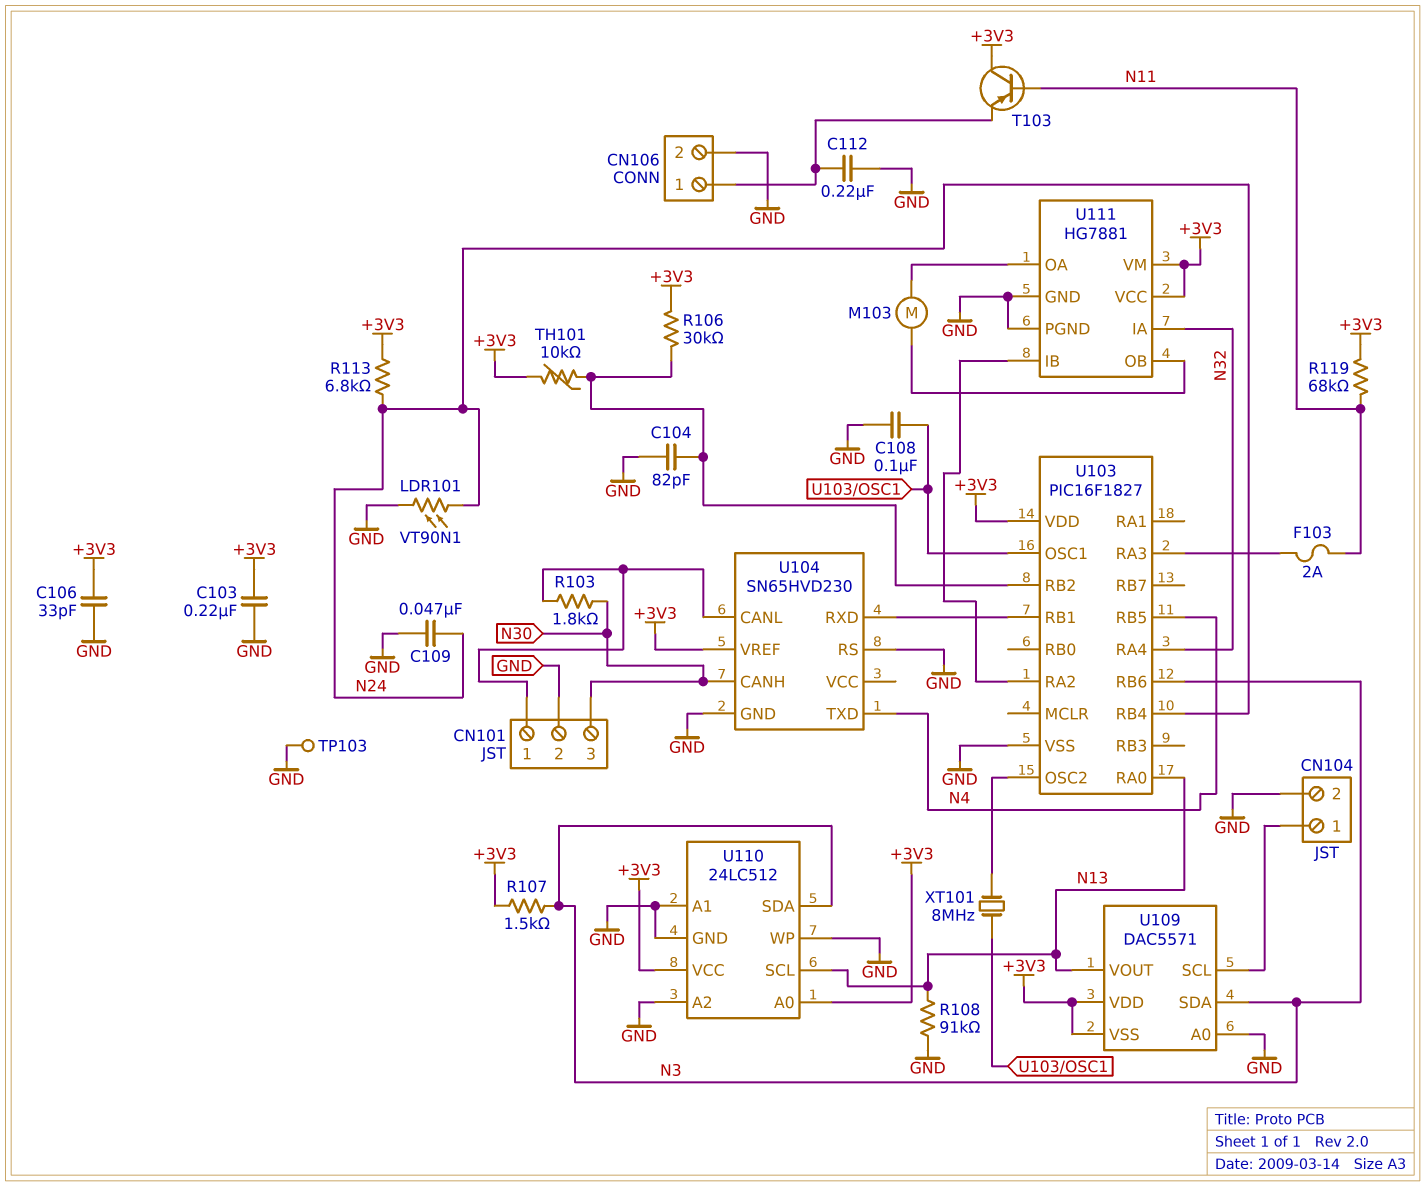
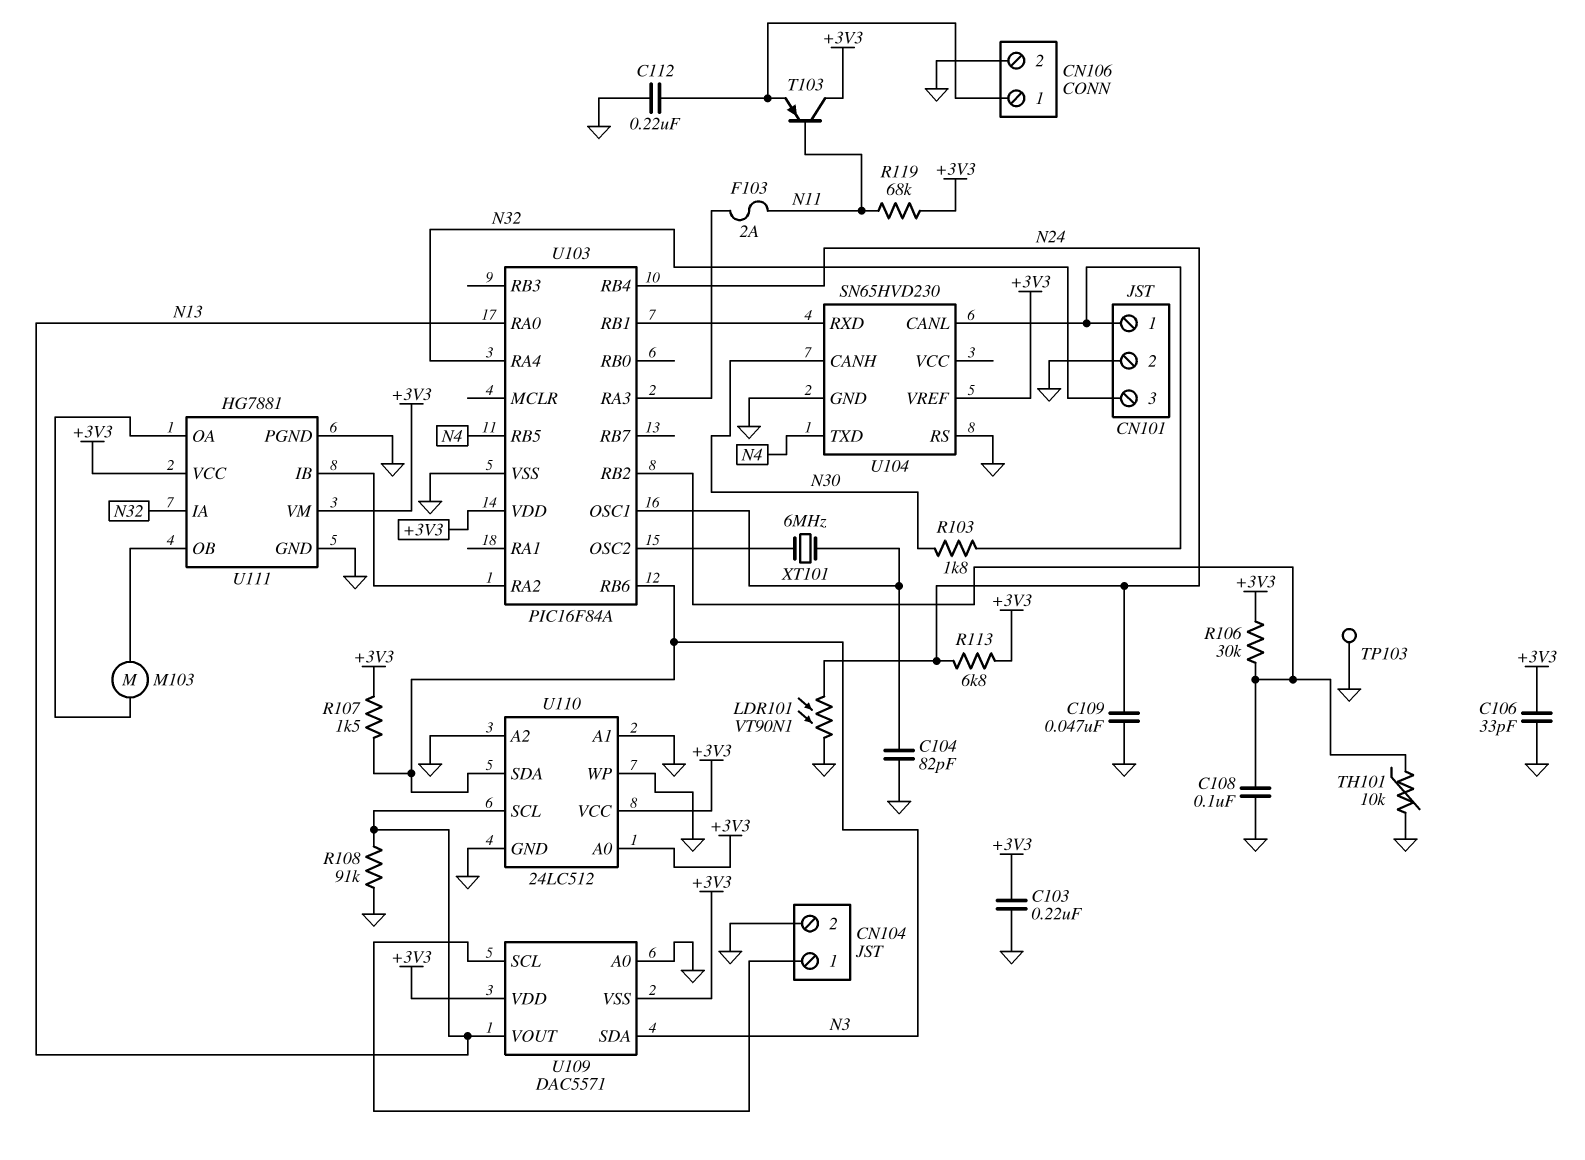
C104: 82pF (GND, U103/RB2) -> 82pF (GND, U103/OSC1)
C108: 100nF (GND, U103/OSC1) -> 100nF (GND, U103/RB2)
CN101 pin 3: N30 -> N32
TH101: 10k (+3V3, U103/RB2) -> 10k (GND, U103/RB2)
U103: PIC16F1827 -> PIC16F84A
XT101: 8MHz (U103/OSC1, U103/OSC2) -> 6MHz (U103/OSC1, U103/OSC2)

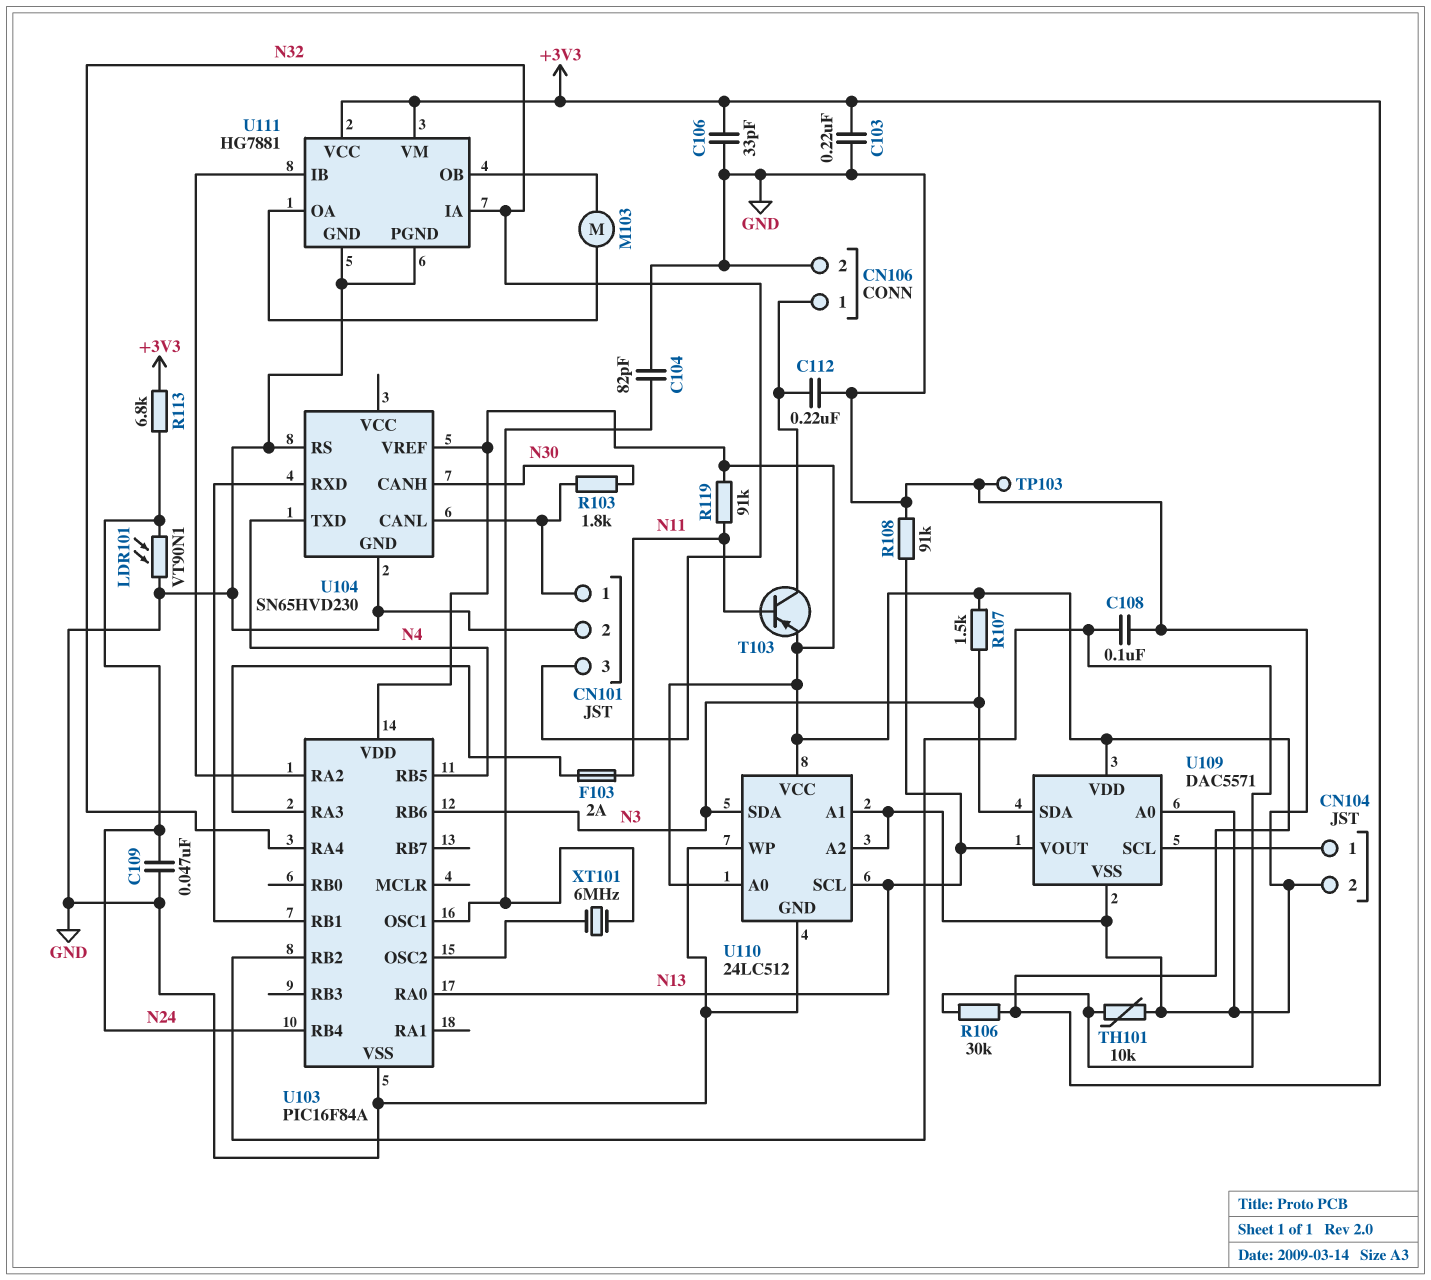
R119: 68k (+3V3, N11) -> 91k (+3V3, N11)
T103: PNP (B N11, C +3V3, E CN106/1) -> PNP (B N11, C CN106/1, E +3V3)
U109 pin VSS: +3V3 -> GND

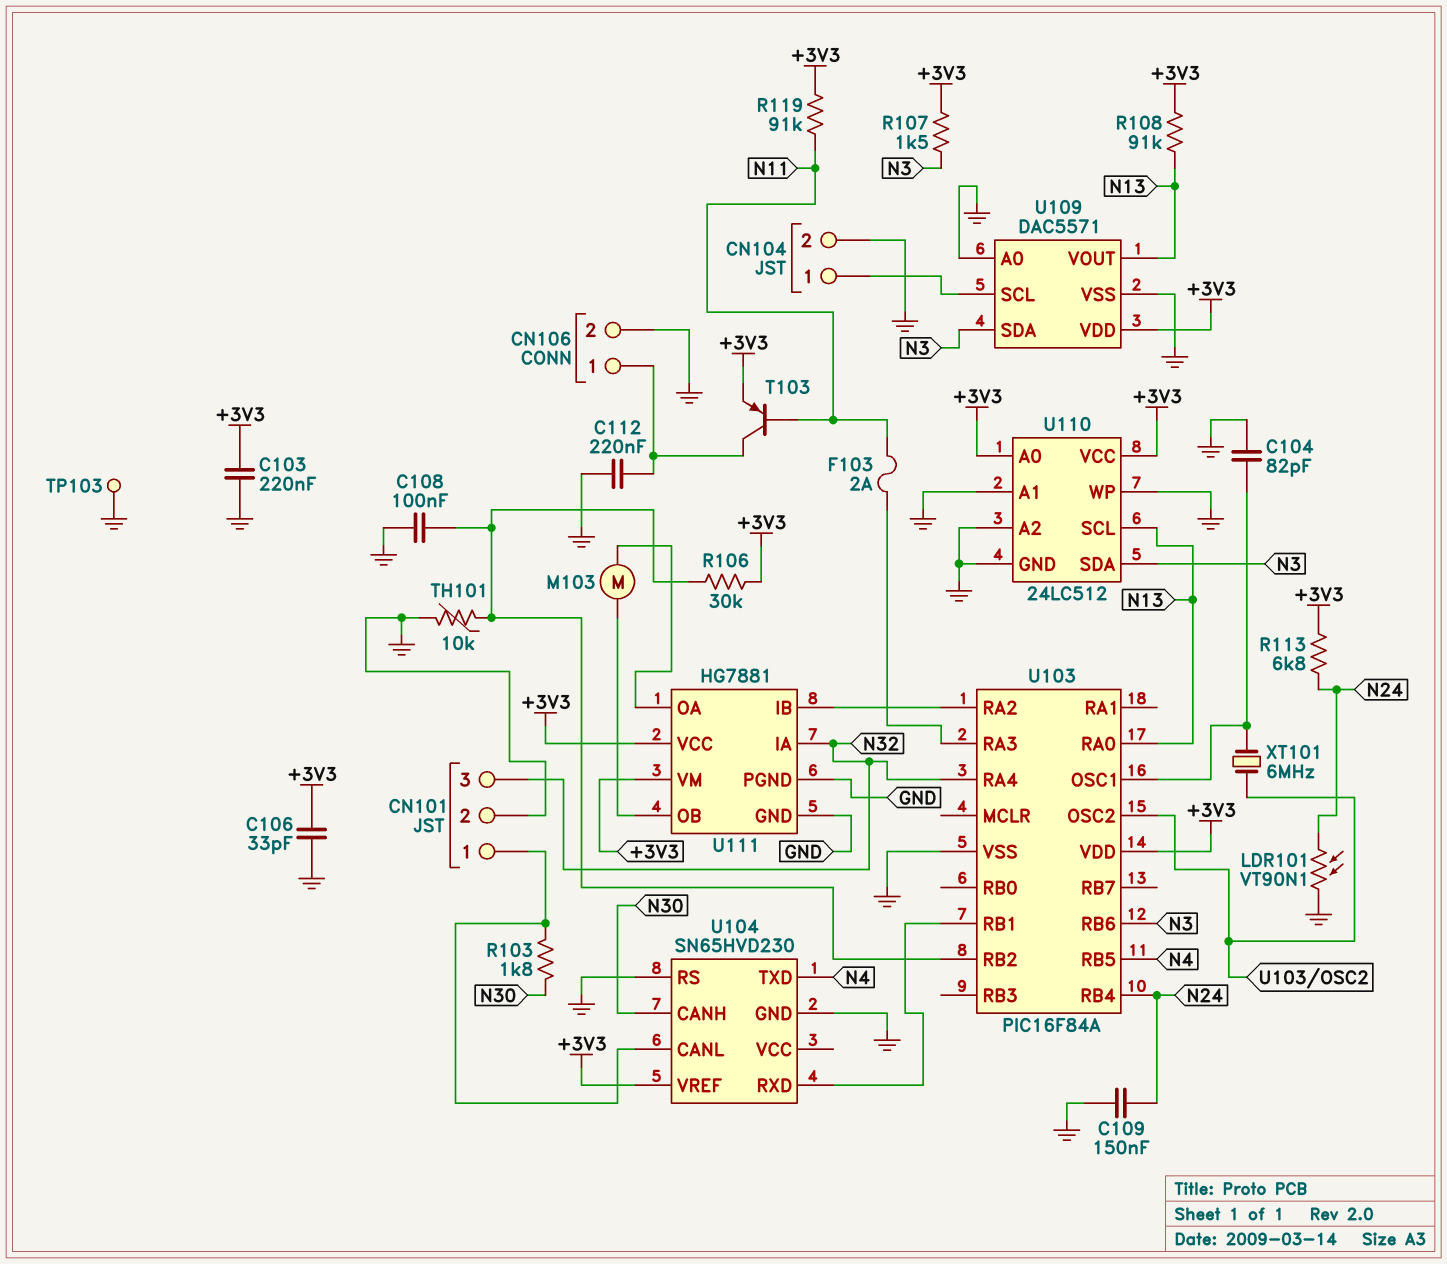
C109: 47nF (GND, N24) -> 150nF (GND, N24)
R108: 91k (GND, N13) -> 91k (+3V3, N13)

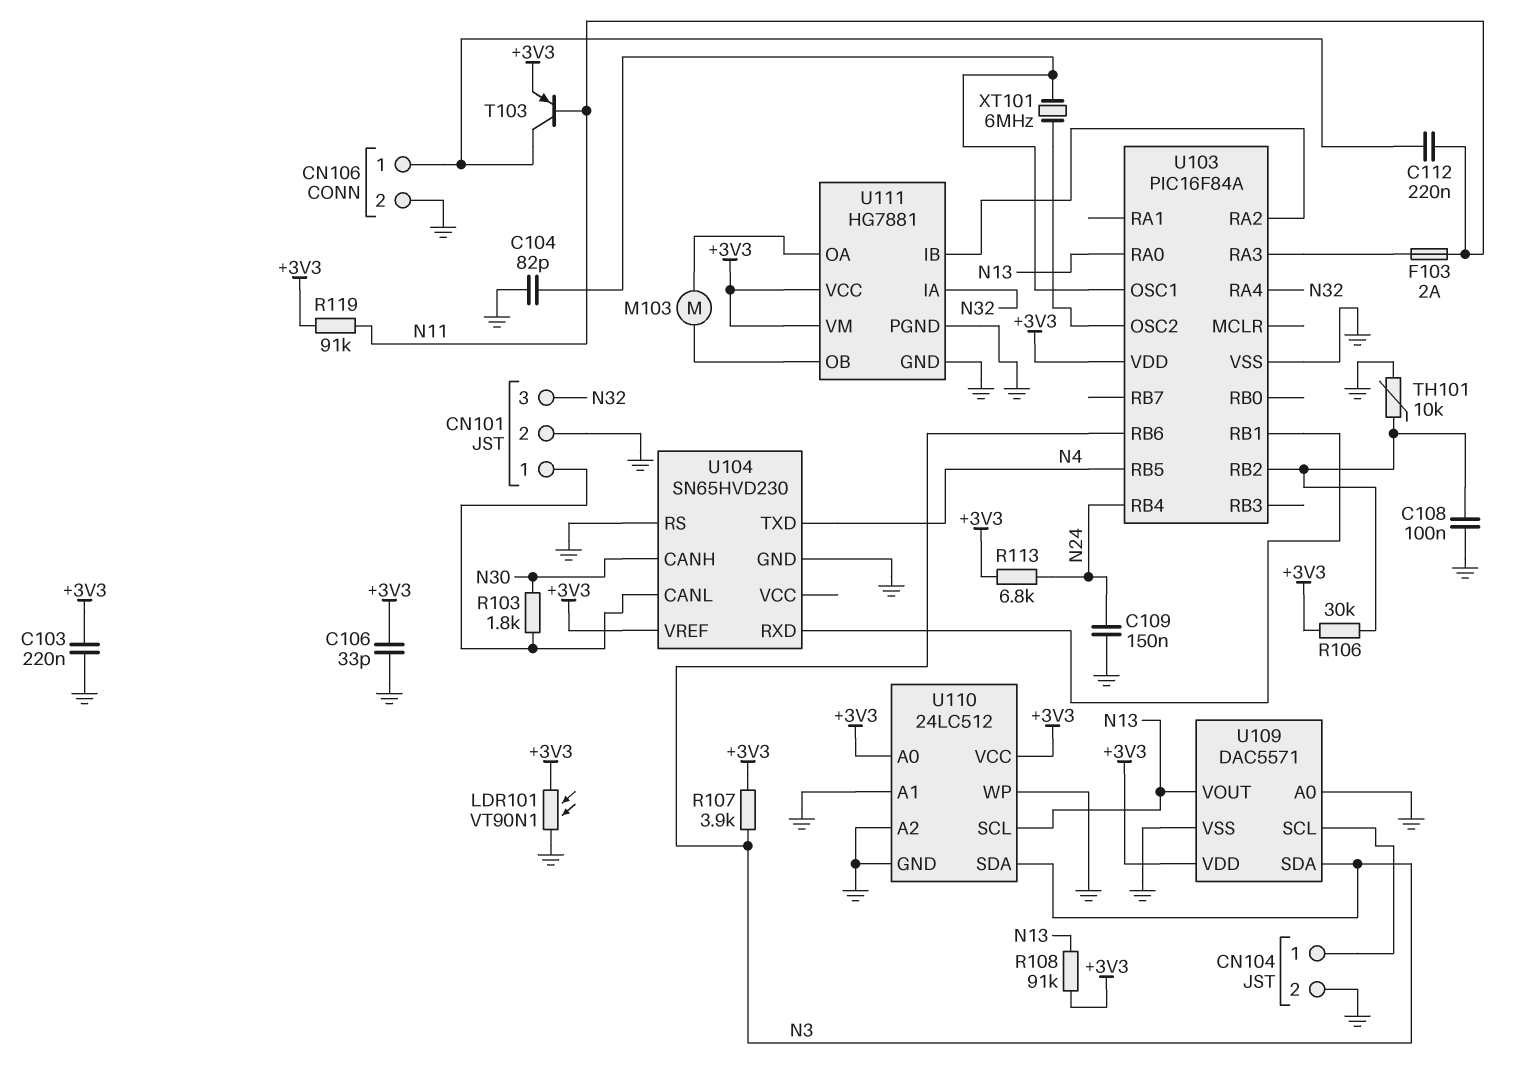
C112: 220nF (CN106/1, GND) -> 220nF (CN106/1, N11)
LDR101: VT90N1 (GND, N24) -> VT90N1 (+3V3, GND)
R107: 1.5k (+3V3, N3) -> 3.9k (+3V3, N3)
TP103: test point (GND) -> none

